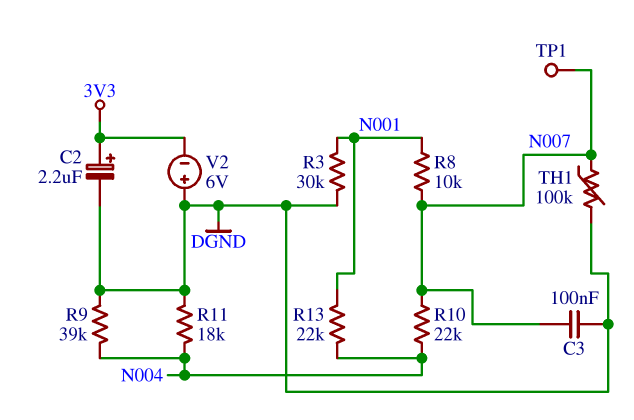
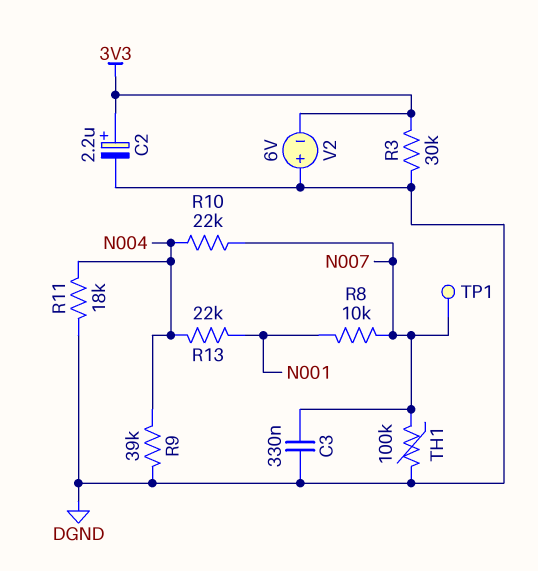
C3: 100nF (DGND, N007) -> 330nF (DGND, N007)
R3: 30k (DGND, N001) -> 30k (3V3, DGND)

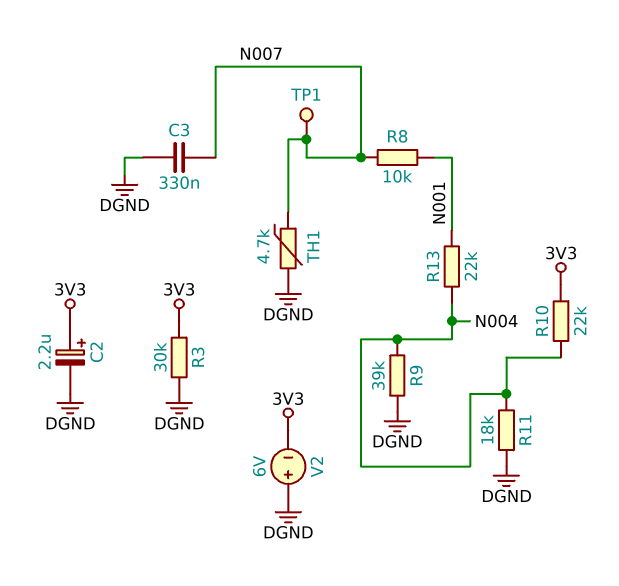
R10: 22k (N004, N007) -> 22k (3V3, N004)
TH1: 100k (DGND, N007) -> 4.7k (DGND, N007)

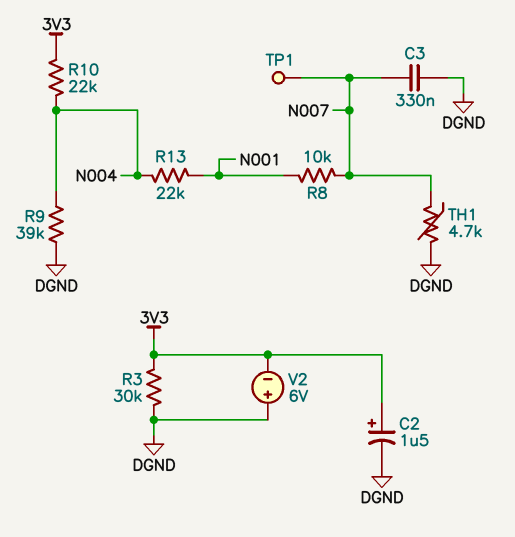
C2: 2.2uF (plus 3V3, minus DGND) -> 1.5uF (plus 3V3, minus DGND)
R11: 18k (DGND, N004) -> none

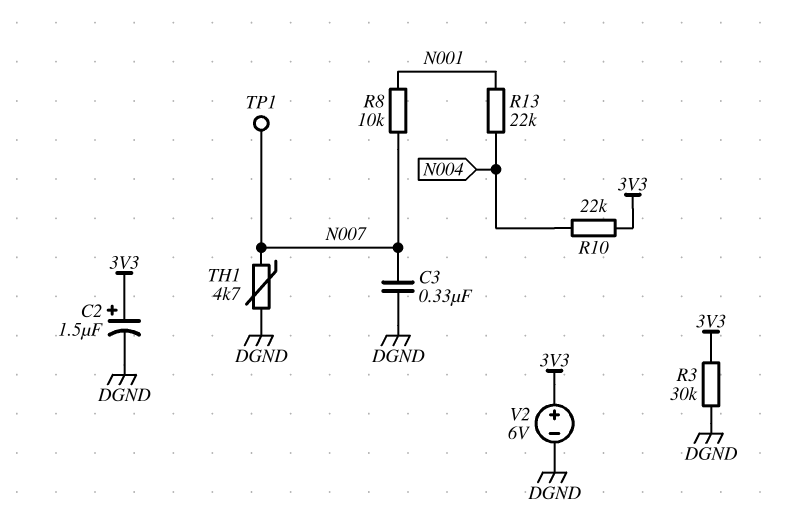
R9: 39k (DGND, N004) -> none
V2: 6V (plus DGND, minus 3V3) -> 6V (plus 3V3, minus DGND)

